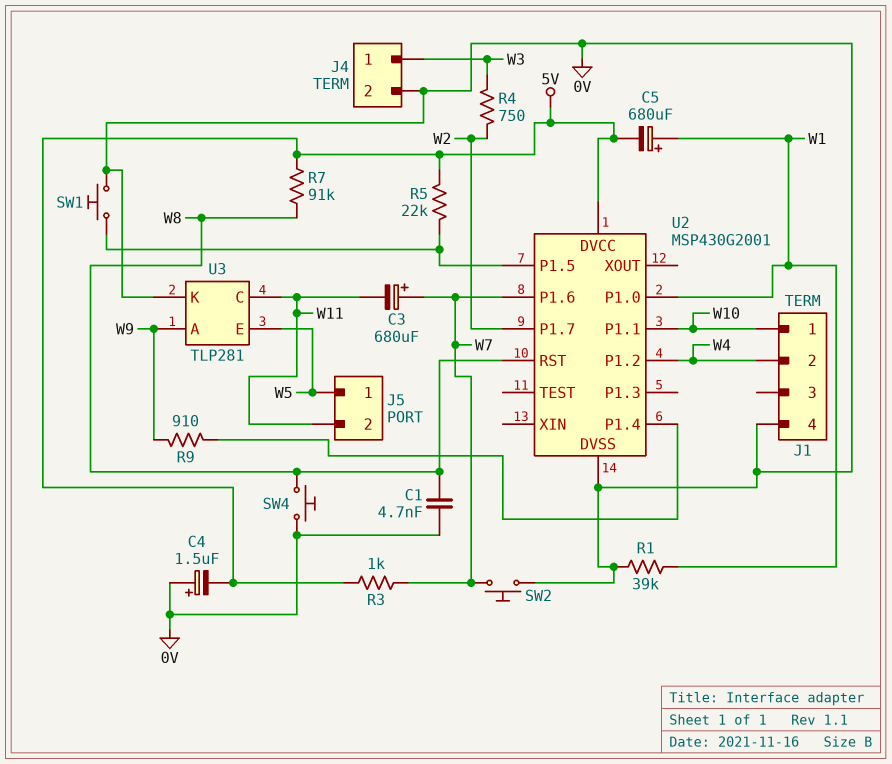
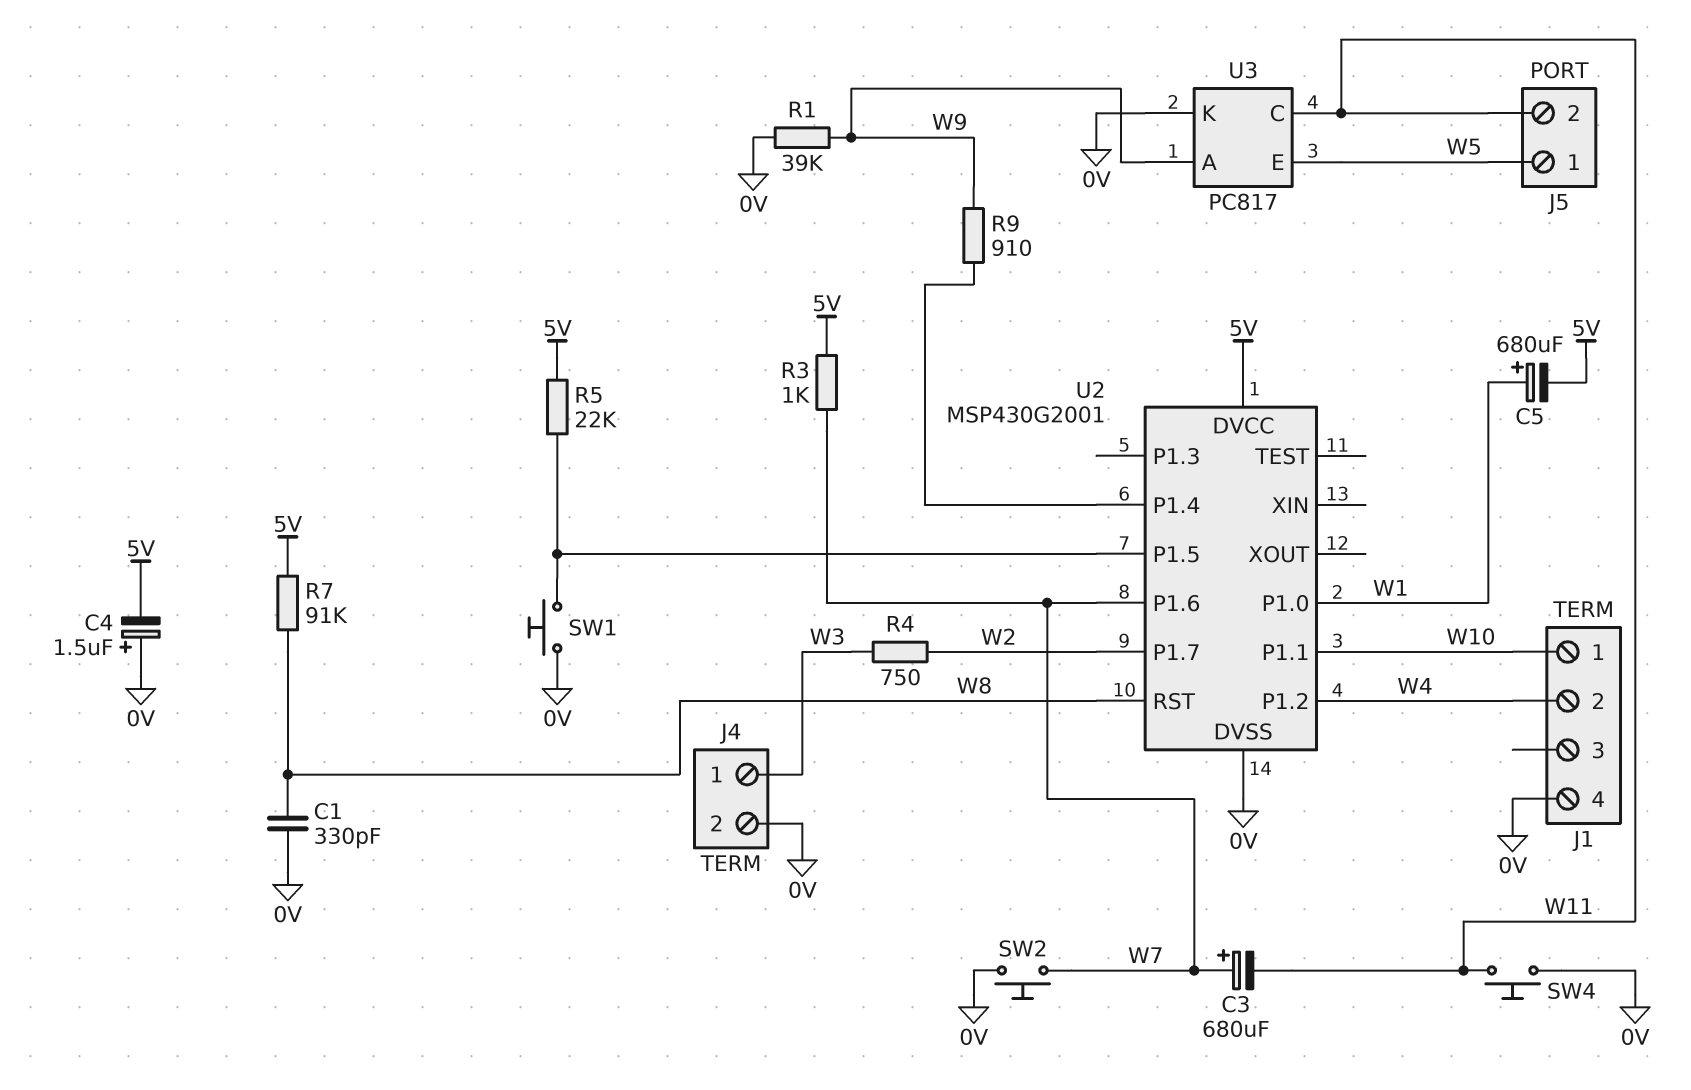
C1: 4.7nF (0V, W8) -> 330pF (0V, W8)
R1: 39k (0V, W1) -> 39k (0V, W9)
SW4: button (0V, W8) -> button (0V, W11)
U3: TLP281 -> PC817

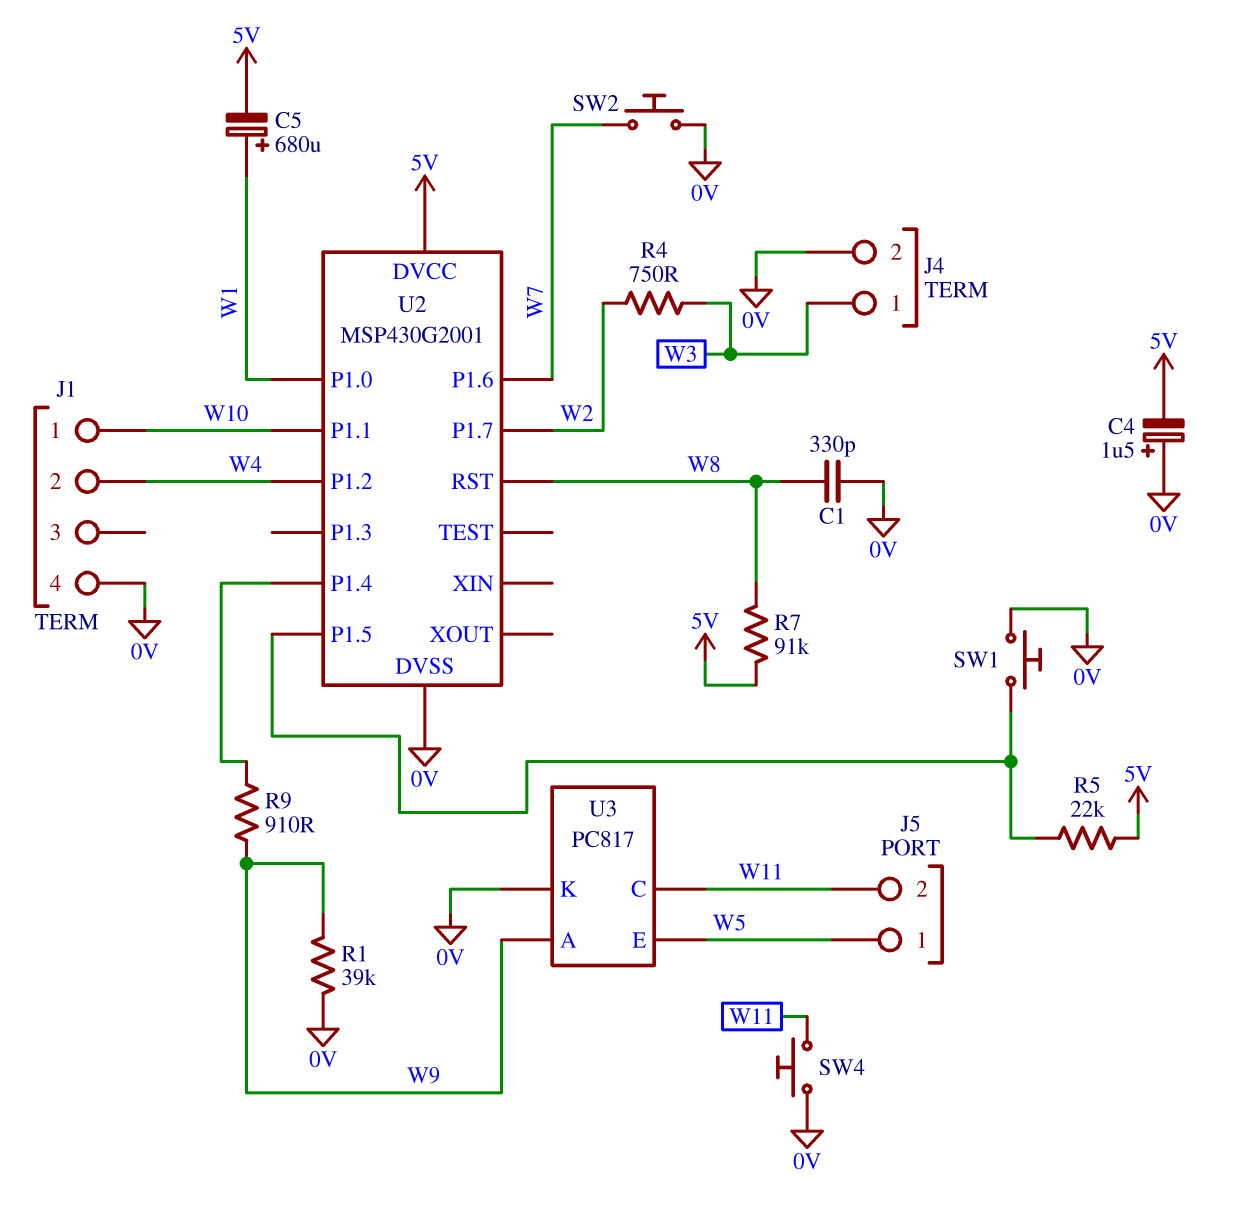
C3: 680uF (plus W7, minus W11) -> none
R3: 1k (5V, W7) -> none

